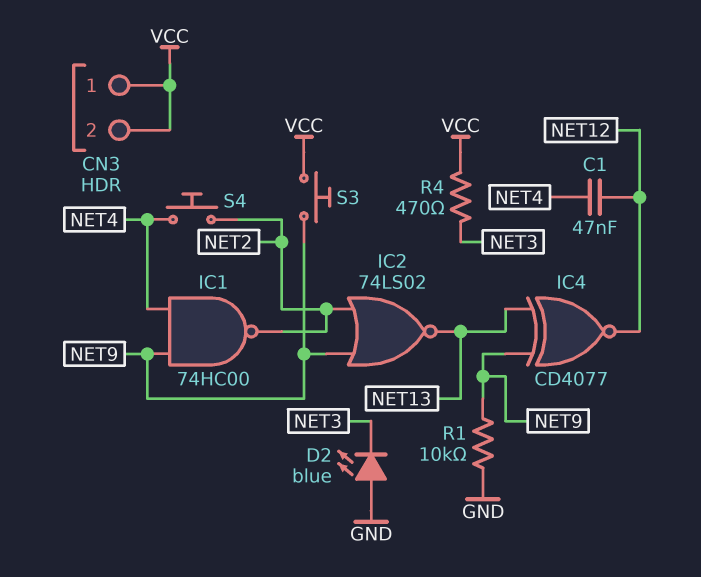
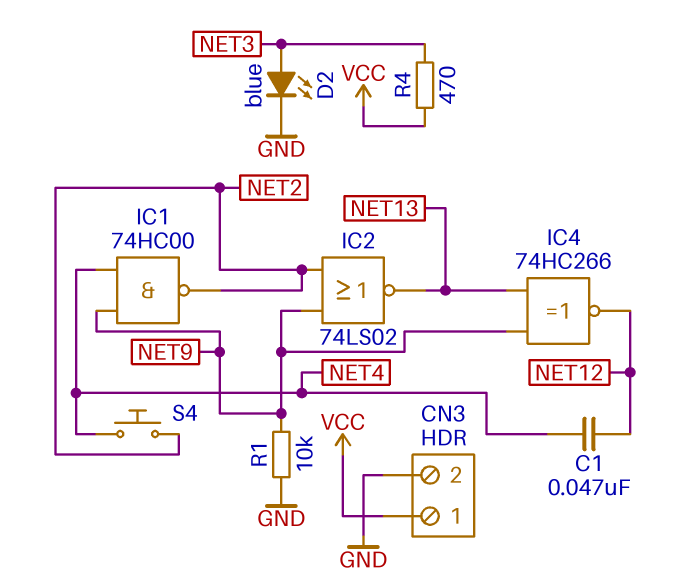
CN3 pin 2: VCC -> GND
D2: LED blue (A GND, K NET3) -> LED blue (A NET3, K GND)
IC4: XNOR CD4077 (in NET9, in NET13, out NET12) -> XNOR 74HC266 (in NET9, in NET13, out NET12)
S3: button (NET9, VCC) -> none

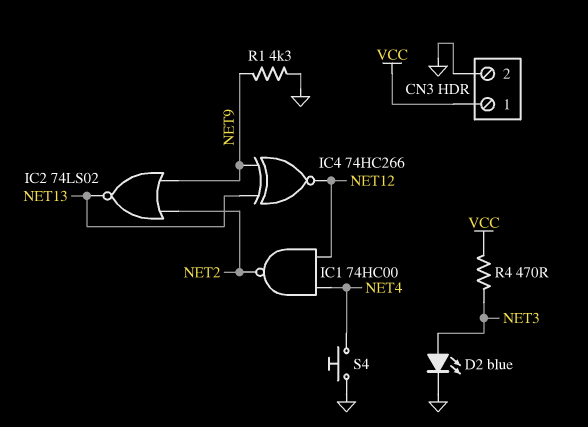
C1: 47nF (NET4, NET12) -> none
IC1: NAND 74HC00 (in NET4, in NET9, out NET2) -> NAND 74HC00 (in NET4, in NET12, out NET2)
R1: 10k (GND, NET9) -> 4.3k (GND, NET9)
S4: button (NET2, NET4) -> button (GND, NET4)

